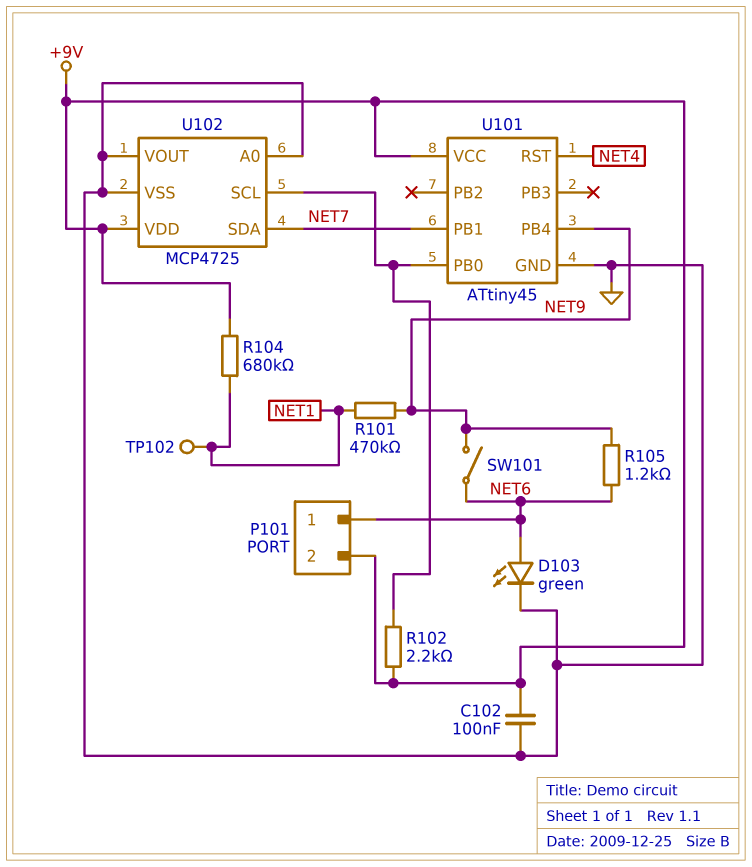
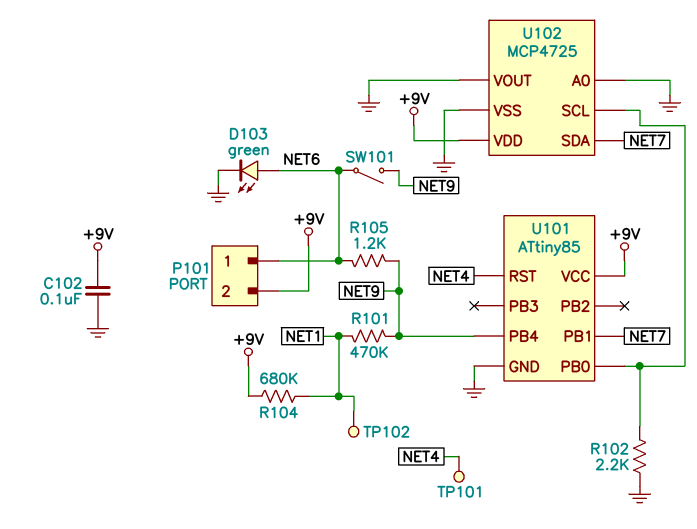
R102: 2.2k (+9V, U101/PB0) -> 2.2k (GND, U101/PB0)
TP101: none -> test point (NET4)
U101: ATtiny45 -> ATtiny85

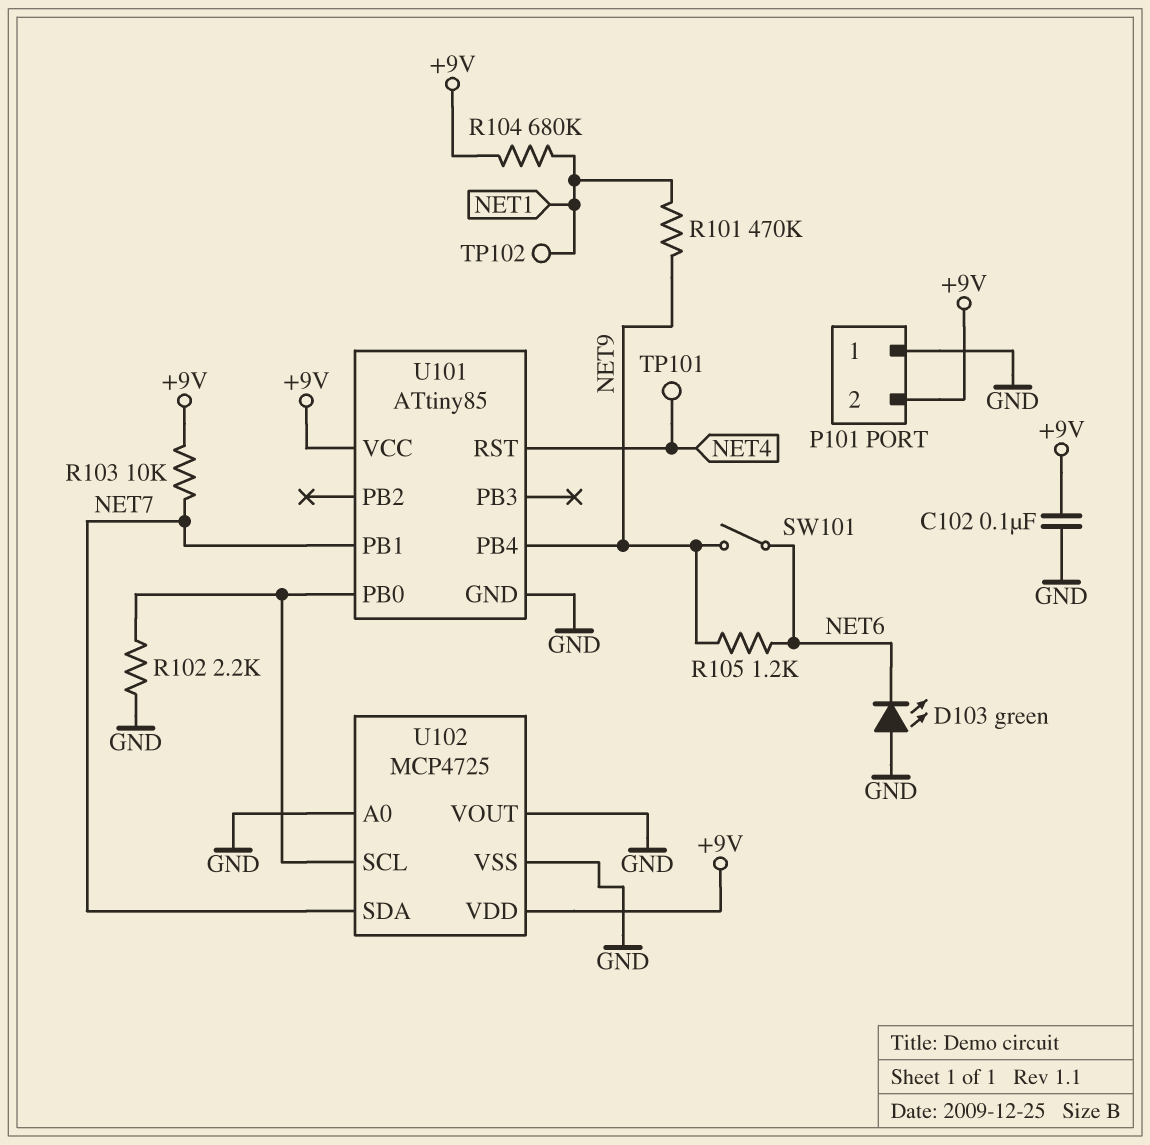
D103: LED green (A NET6, K GND) -> LED green (A GND, K NET6)
P101 pin 1: NET6 -> GND
R103: none -> 10k (+9V, NET7)

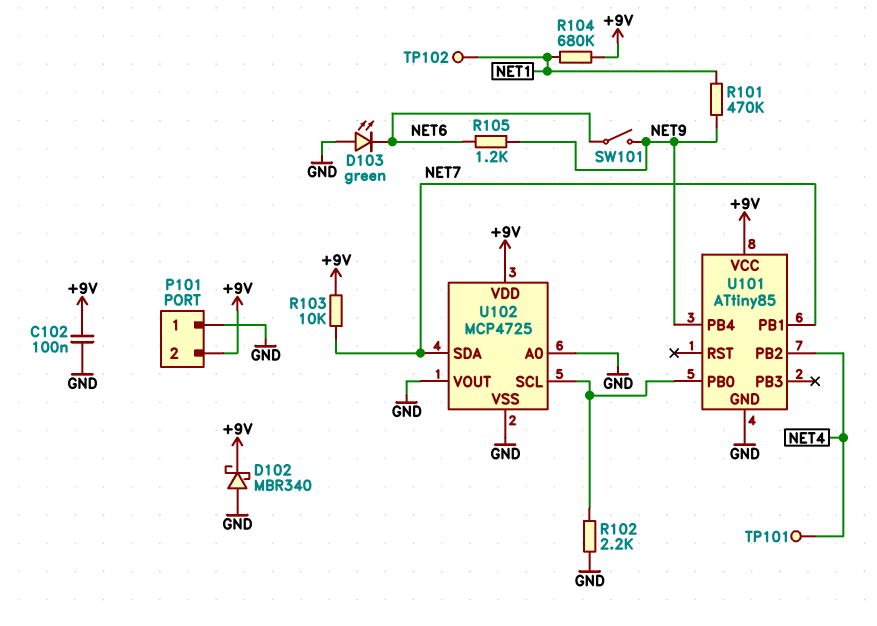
D102: none -> schottky MBR340 (A GND, K +9V)
U101 pin PB2: none -> NET4
U101 pin RST: NET4 -> none

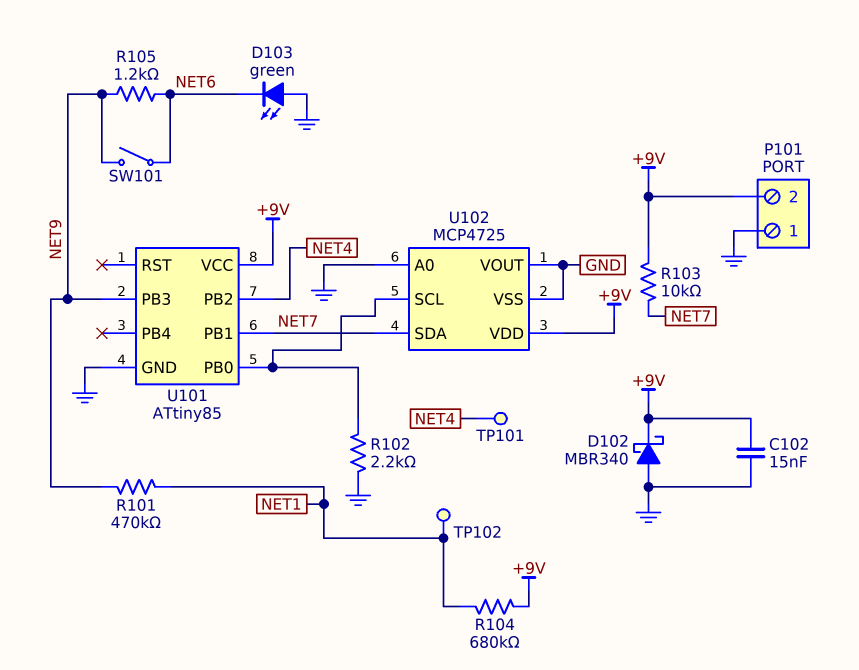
C102: 100nF (+9V, GND) -> 15nF (+9V, GND)
U101 pin PB3: none -> NET9
U101 pin PB4: NET9 -> none

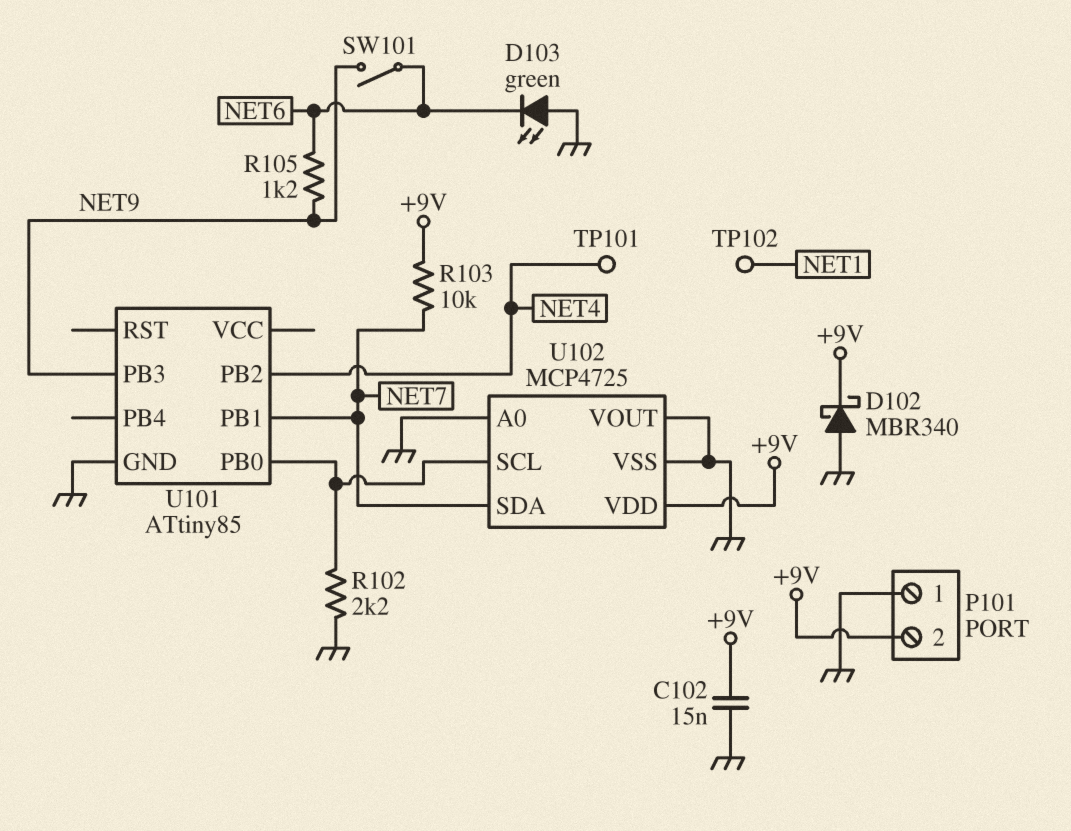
R101: 470k (NET1, NET9) -> none
R104: 680k (+9V, NET1) -> none
U101 pin VCC: +9V -> none

